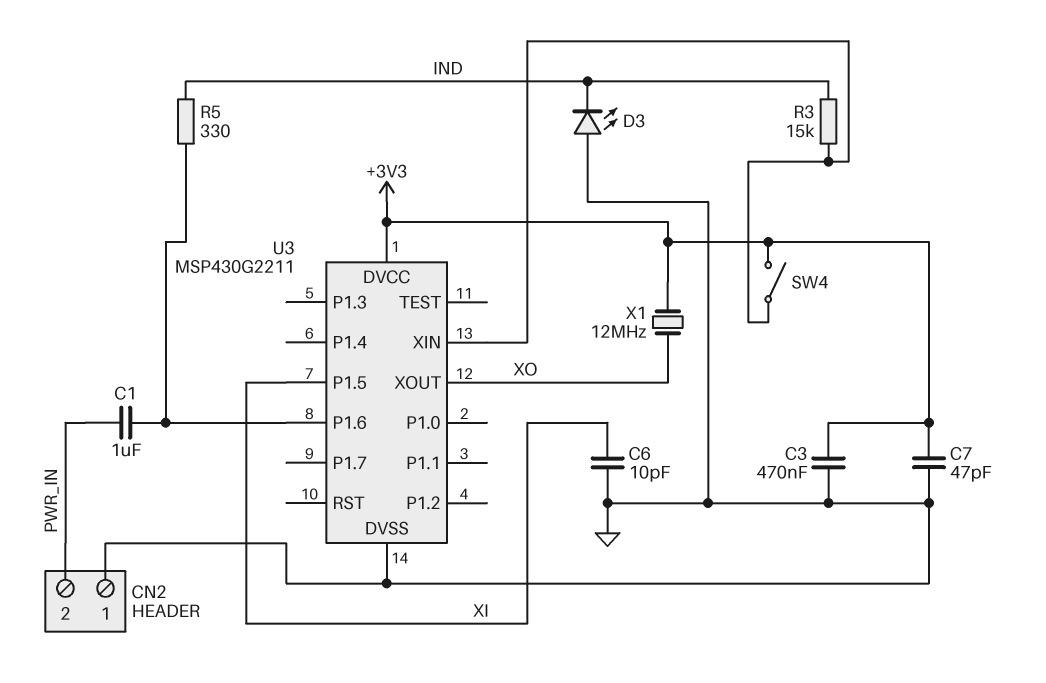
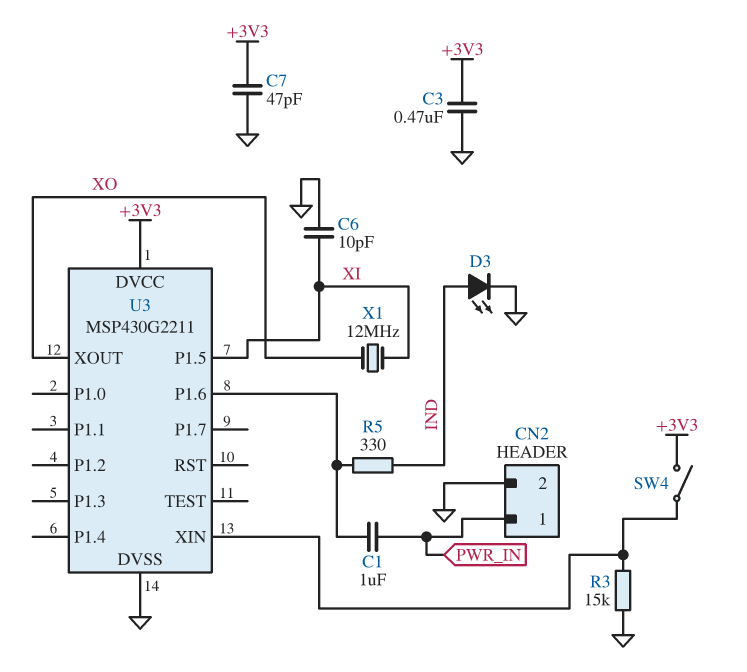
CN2 pin 1: GND -> PWR_IN
CN2 pin 2: PWR_IN -> GND
D3: LED (A GND, K IND) -> LED (A IND, K GND)
R3: 15k (IND, U3/XIN) -> 15k (GND, U3/XIN)
X1: 12MHz (+3V3, XO) -> 12MHz (XI, XO)

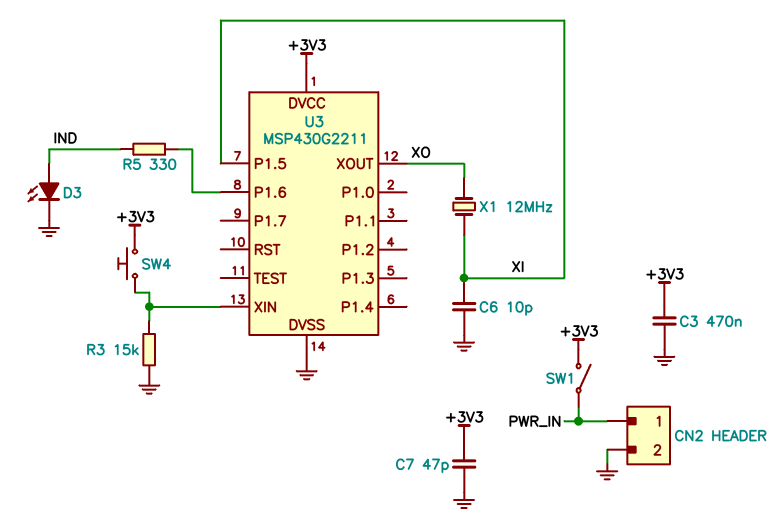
C1: 1uF (PWR_IN, U3/P1.6) -> none
SW1: none -> switch (+3V3, PWR_IN)
SW4: switch (+3V3, U3/XIN) -> button (+3V3, U3/XIN)

